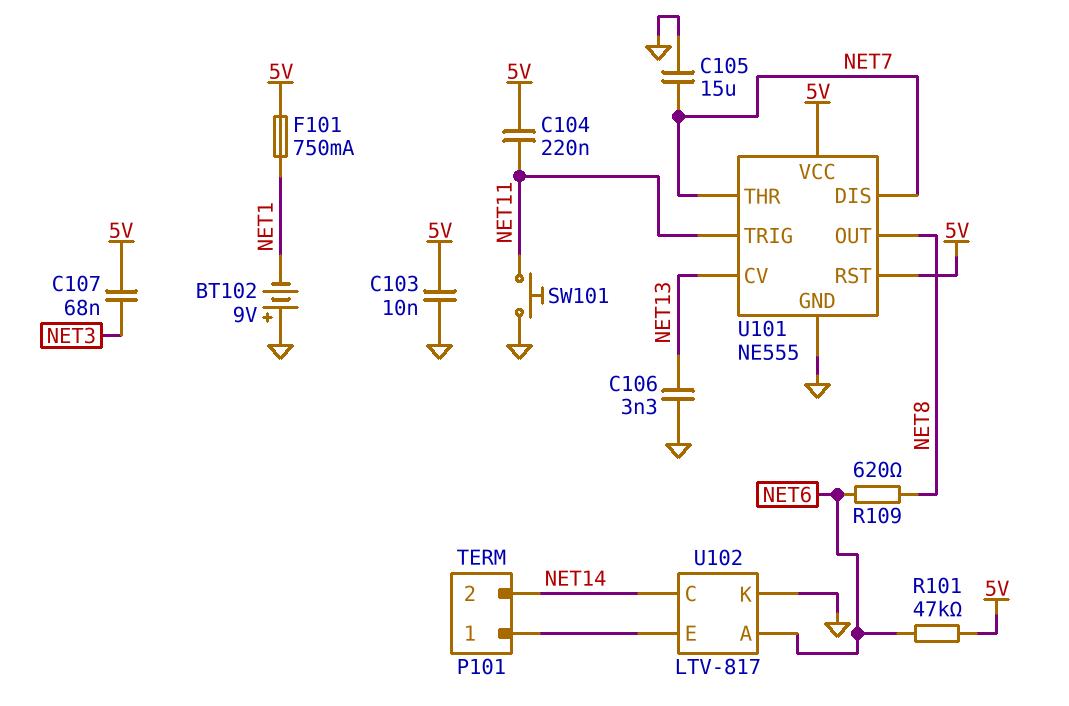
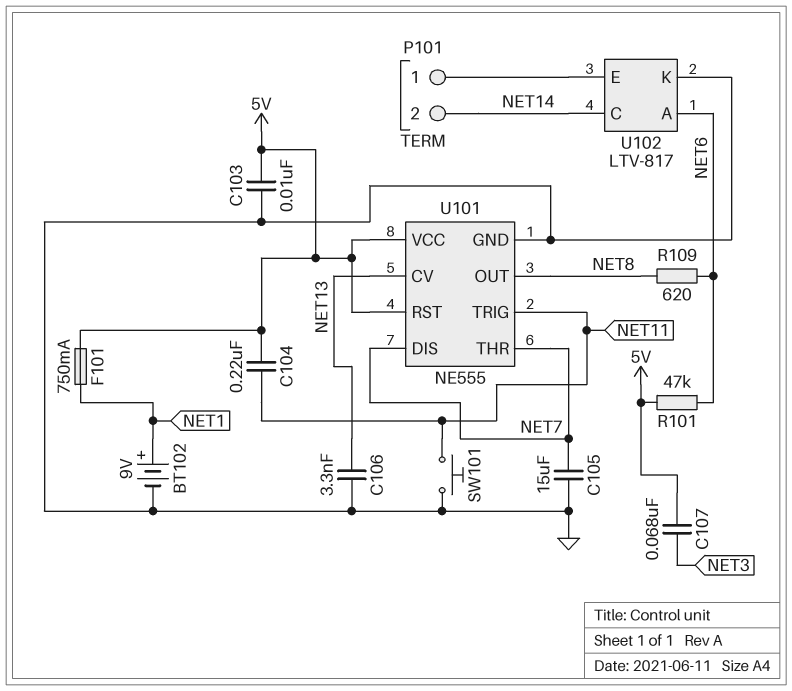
BT102: 9V (plus GND, minus NET1) -> 9V (plus NET1, minus GND)

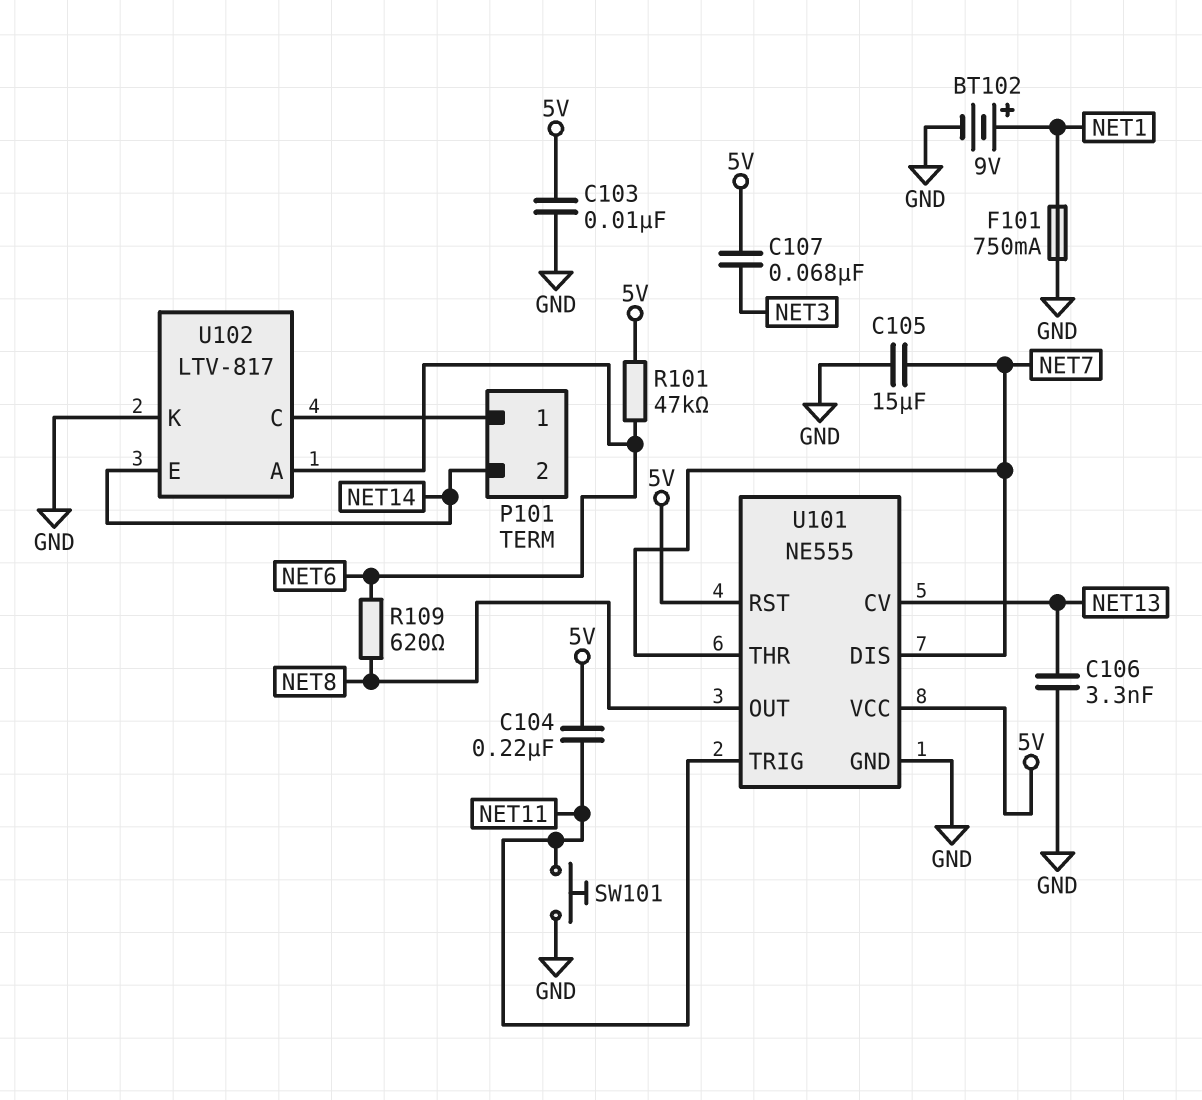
F101: 750mA (5V, NET1) -> 750mA (GND, NET1)
U102 pin C: NET14 -> P101/1
U102 pin E: P101/1 -> NET14

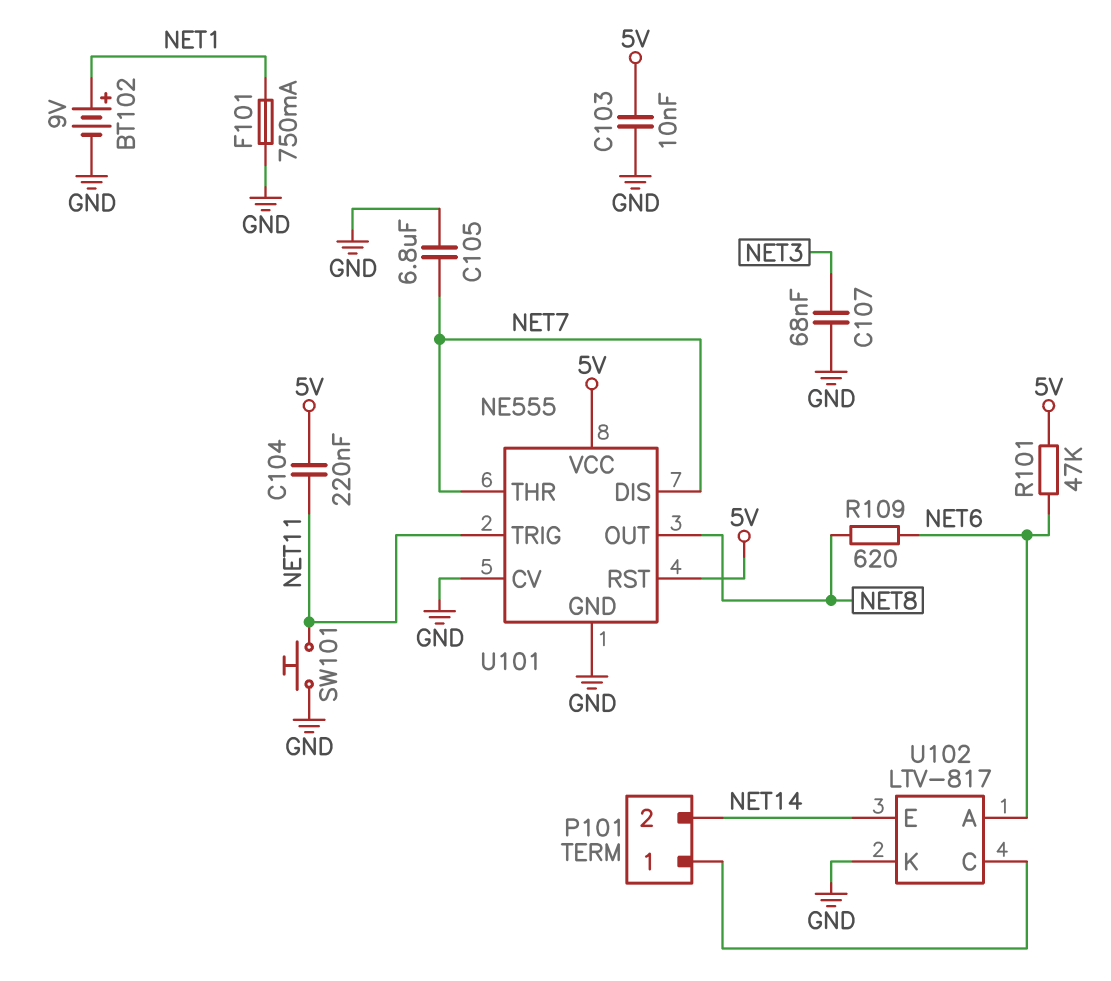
C105: 15uF (GND, NET7) -> 6.8uF (GND, NET7)
C106: 3.3nF (GND, NET13) -> none
C107: 68nF (5V, NET3) -> 68nF (GND, NET3)
U101 pin CV: NET13 -> GND

